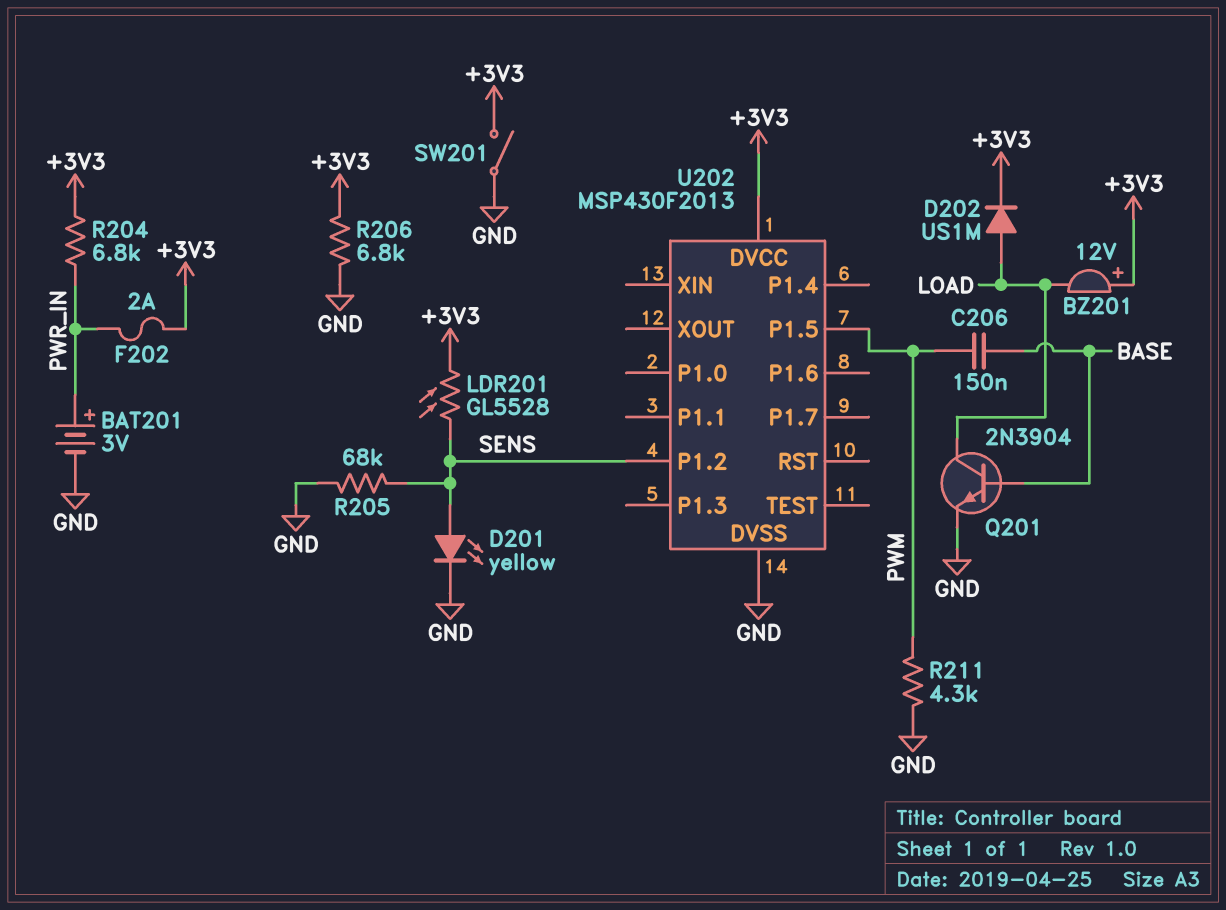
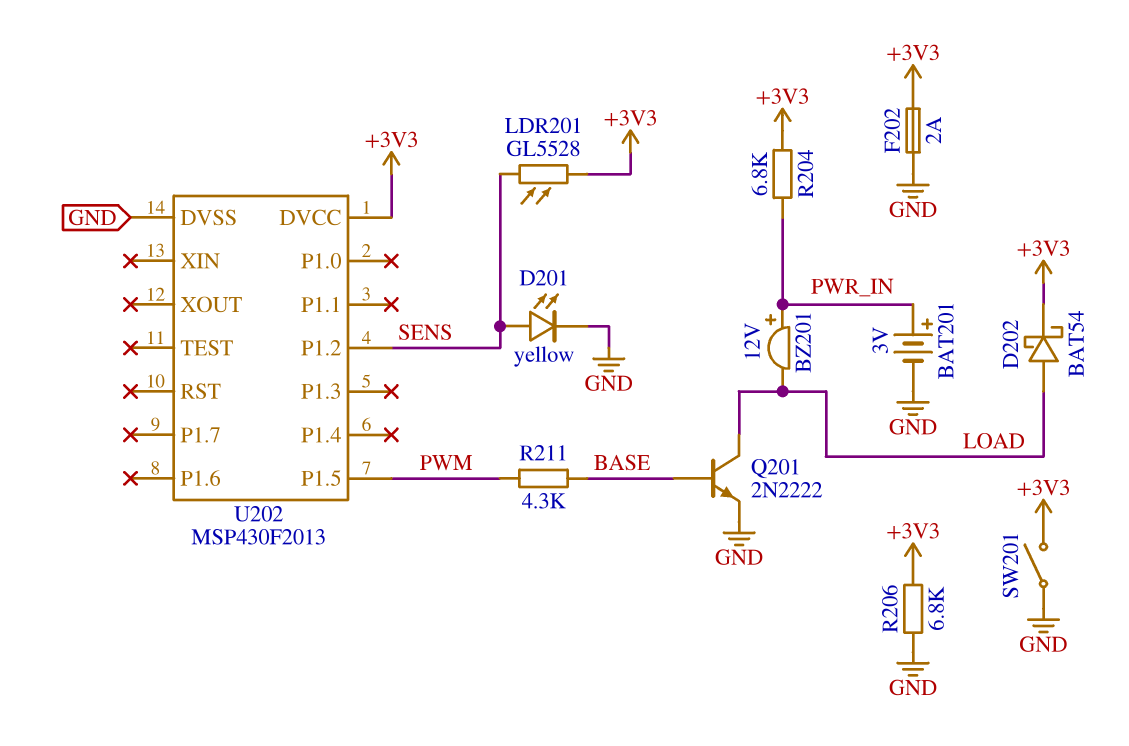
BZ201: buzzer 12V (plus +3V3, minus LOAD) -> buzzer 12V (plus PWR_IN, minus LOAD)
C206: 150nF (BASE, PWM) -> none
D202: diode US1M (A LOAD, K +3V3) -> schottky BAT54 (A LOAD, K +3V3)
F202: 2A (+3V3, PWR_IN) -> 2A (+3V3, GND)
Q201: NPN 2N3904 (B BASE, C LOAD, E GND) -> NPN 2N2222 (B BASE, C LOAD, E GND)
R205: 68k (GND, SENS) -> none
R211: 4.3k (GND, PWM) -> 4.3k (BASE, PWM)

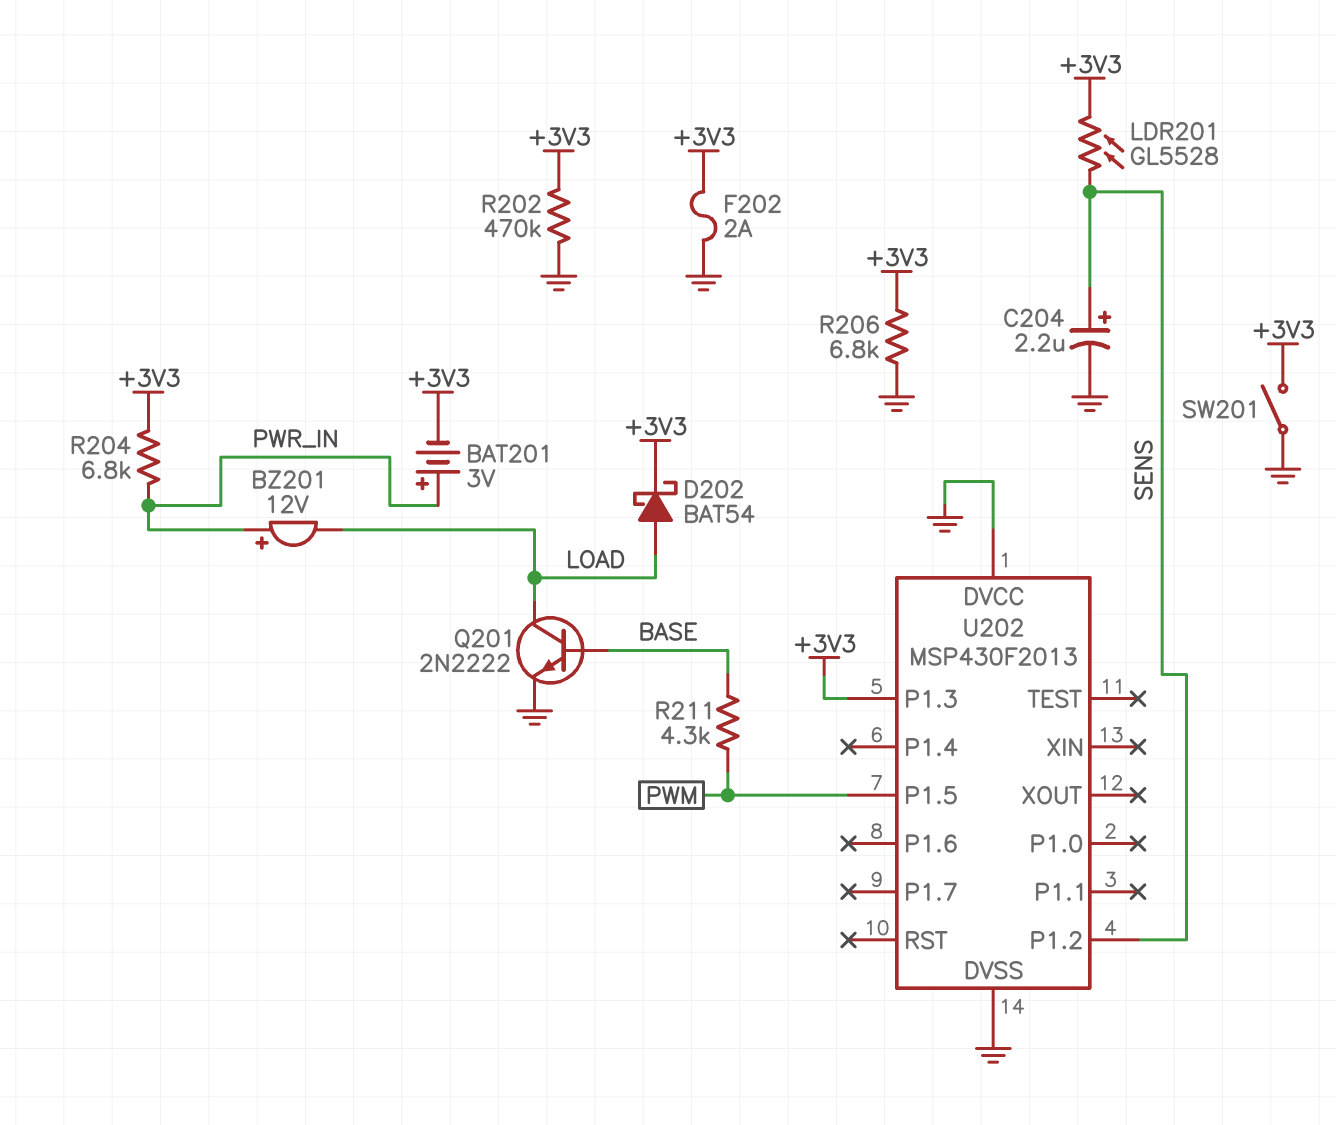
BAT201: 3V (plus PWR_IN, minus GND) -> 3V (plus PWR_IN, minus +3V3)
C204: none -> 2.2uF (plus SENS, minus GND)
D201: LED yellow (A SENS, K GND) -> none
R202: none -> 470k (+3V3, GND)
U202 pin DVCC: +3V3 -> GND
U202 pin P1.3: none -> +3V3

